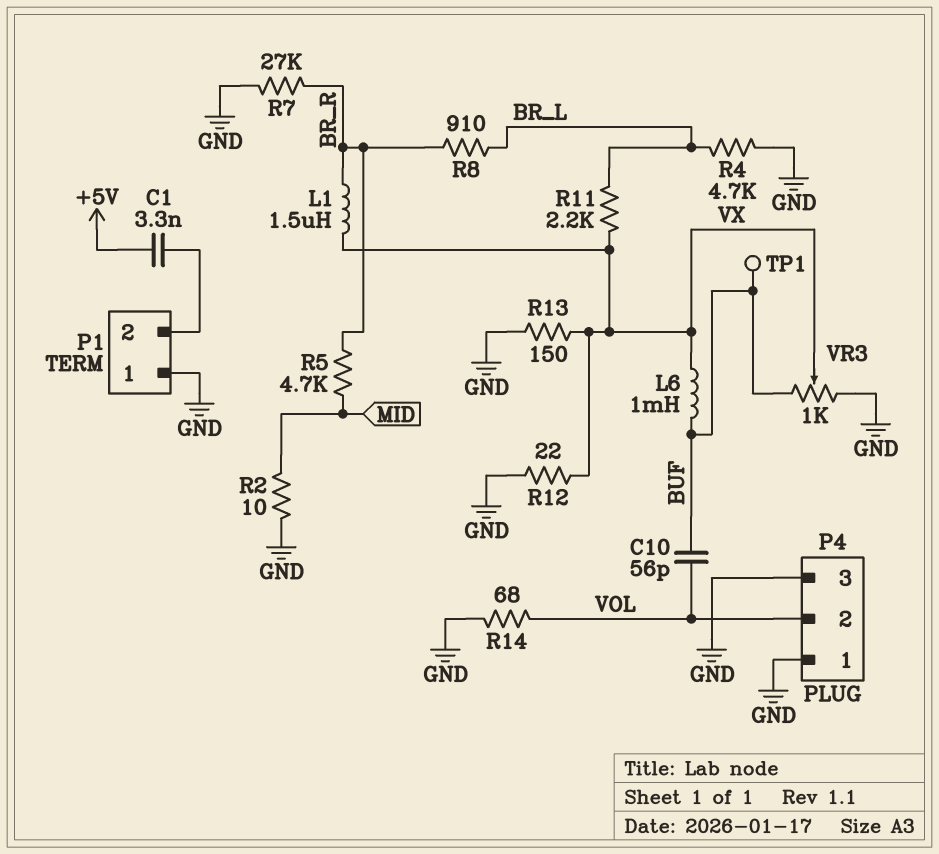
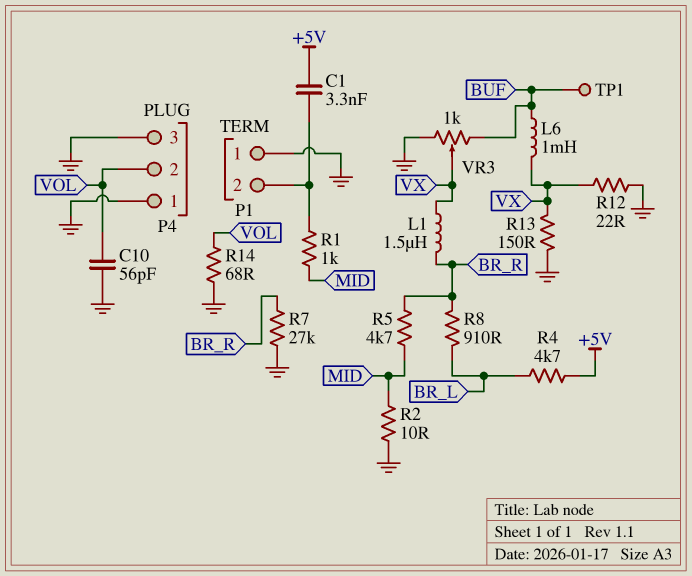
C10: 56pF (BUF, VOL) -> 56pF (GND, VOL)
R1: none -> 1k (MID, P1/2)
R4: 4.7k (BR_L, GND) -> 4.7k (+5V, BR_L)
R11: 2.2k (BR_L, VX) -> none

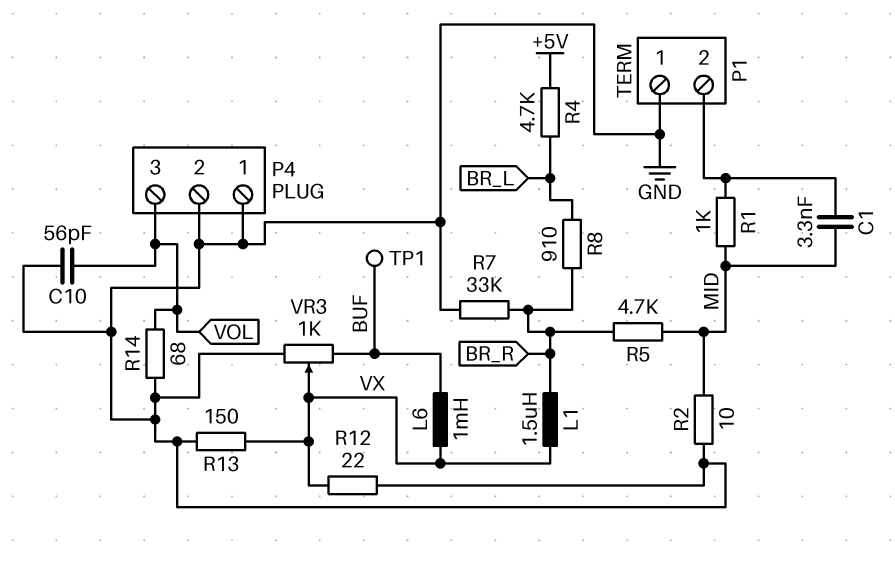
C1: 3.3nF (+5V, P1/2) -> 3.3nF (MID, P1/2)
P4 pin 2: VOL -> GND
P4 pin 3: GND -> VOL
R7: 27k (BR_R, GND) -> 33k (BR_R, GND)

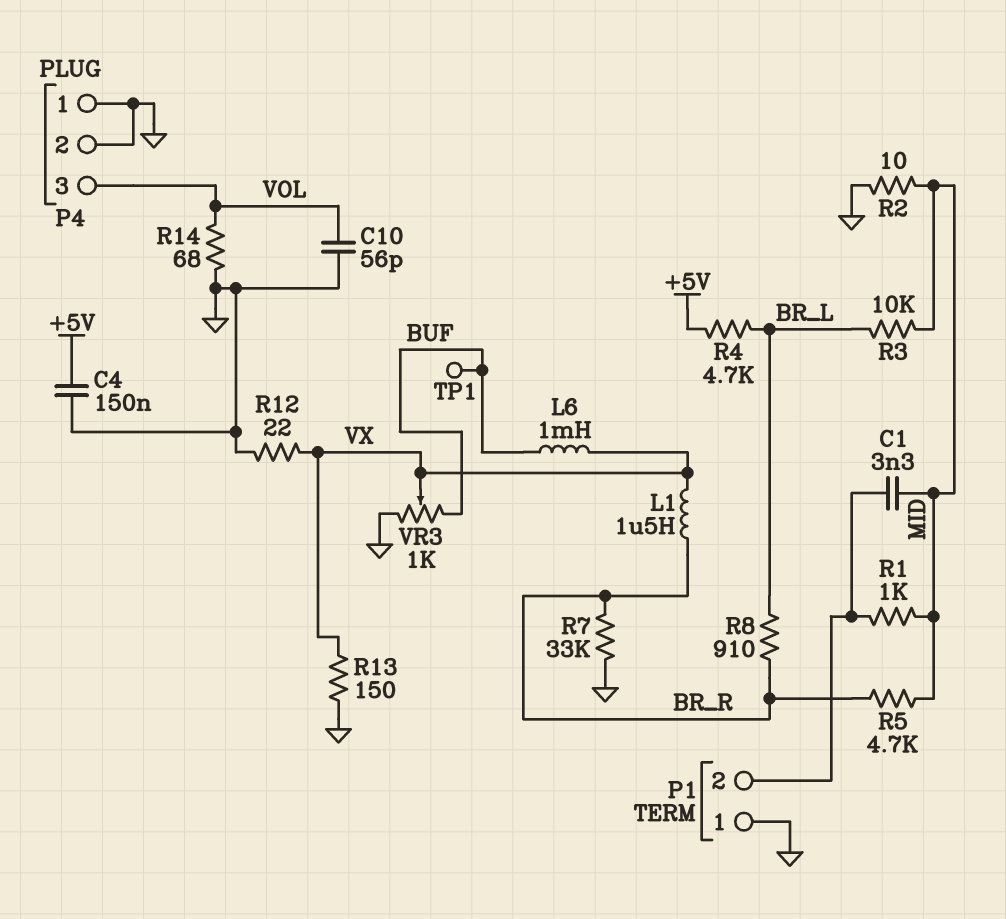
C4: none -> 150nF (+5V, GND)
R3: none -> 10k (BR_L, MID)

